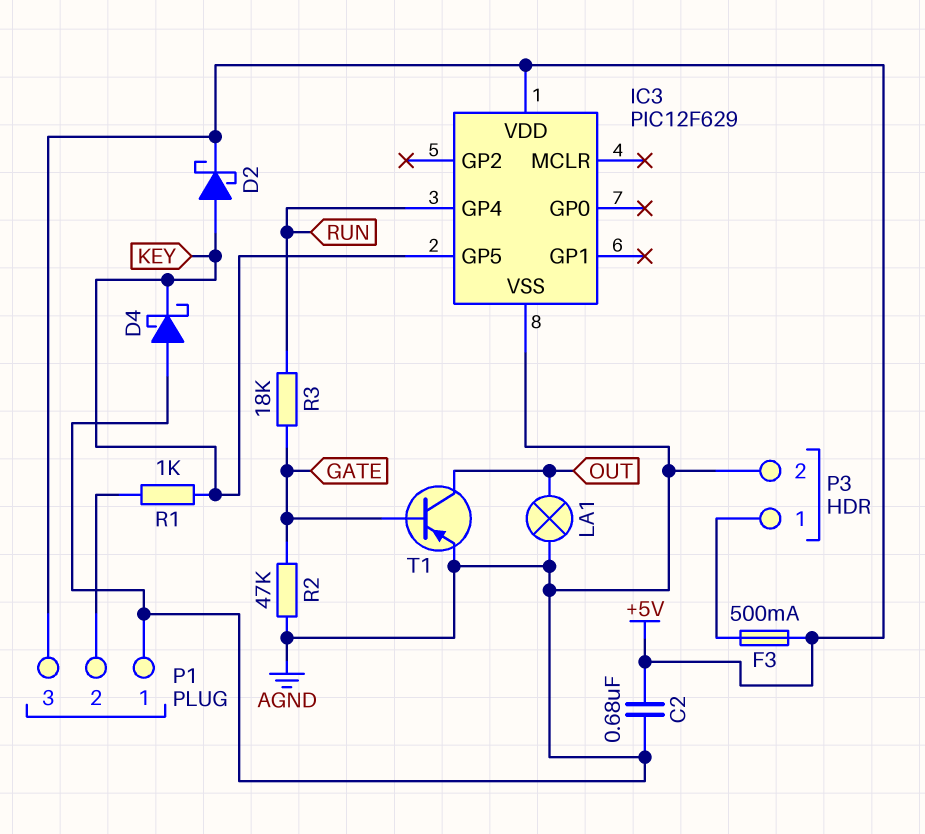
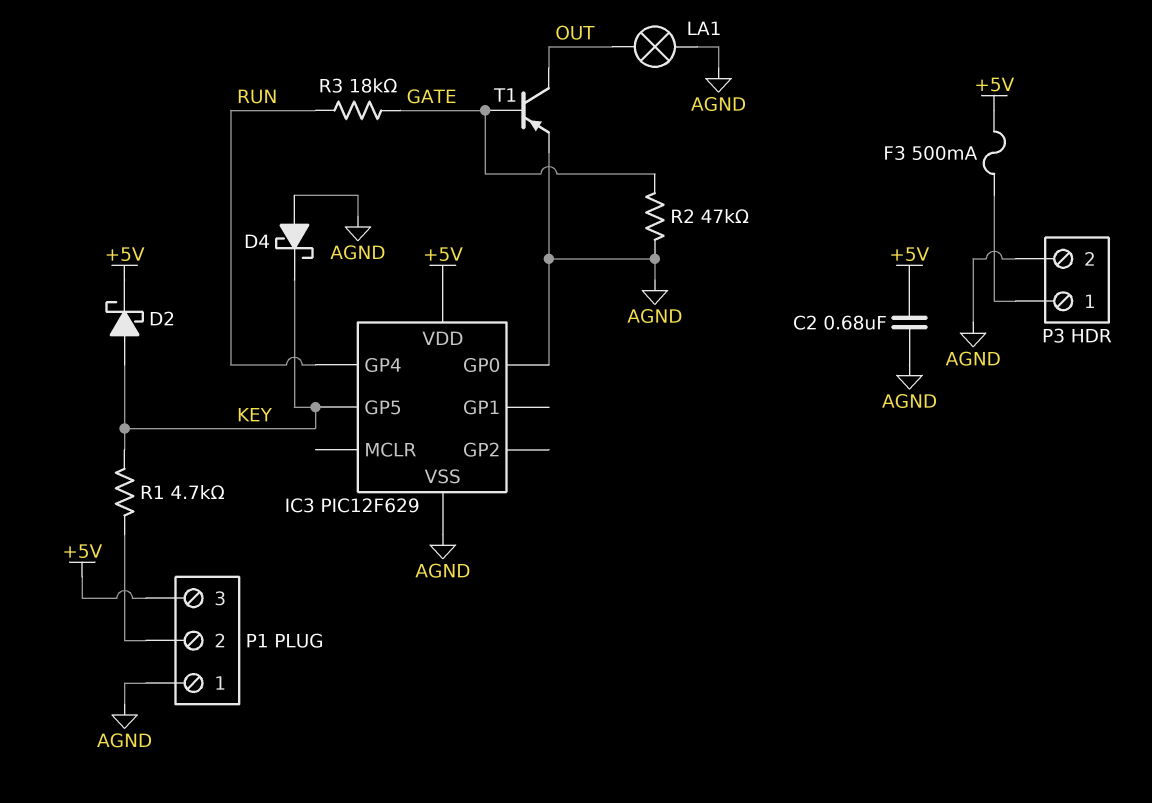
IC3 pin GP0: none -> AGND
R1: 1k (KEY, P1/2) -> 4.7k (KEY, P1/2)

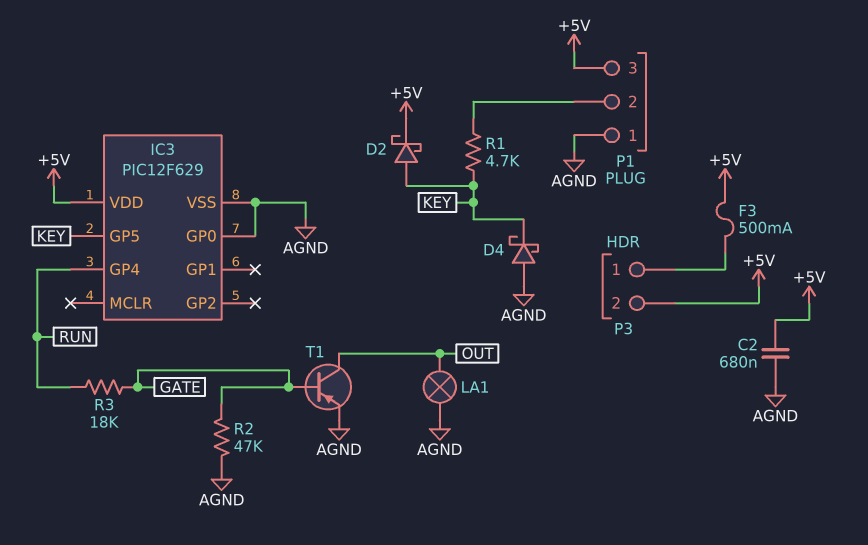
P3 pin 2: AGND -> +5V

